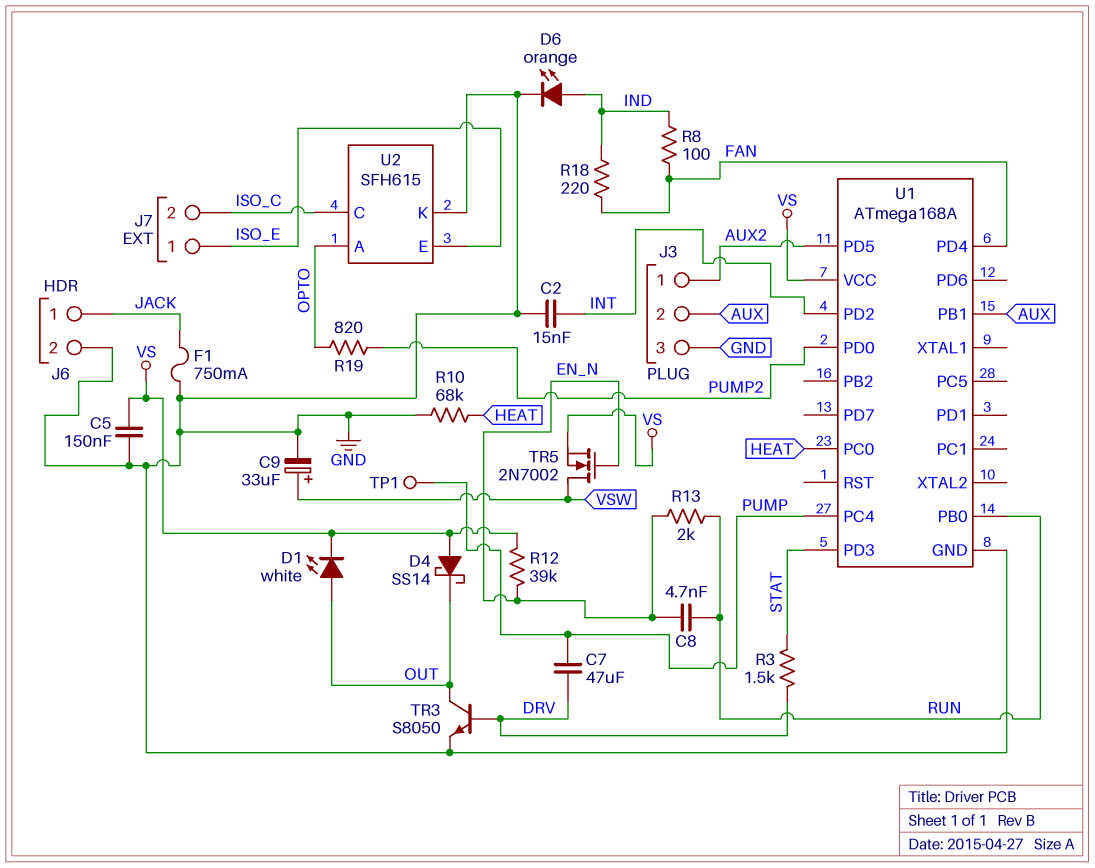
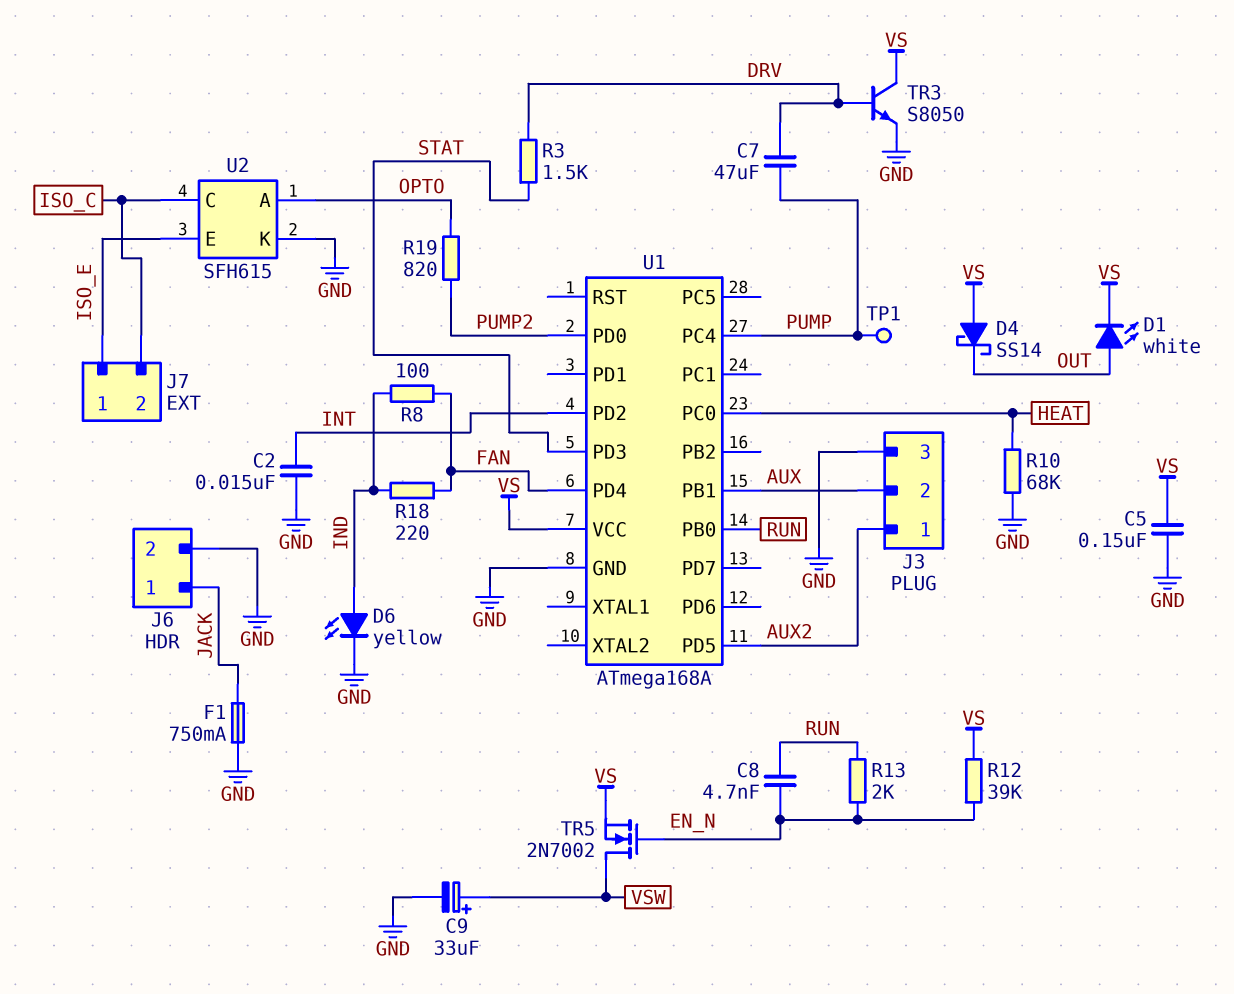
D6: LED orange (A IND, K GND) -> LED yellow (A IND, K GND)
TR3: NPN S8050 (B DRV, C OUT, E GND) -> NPN S8050 (B DRV, C VS, E GND)

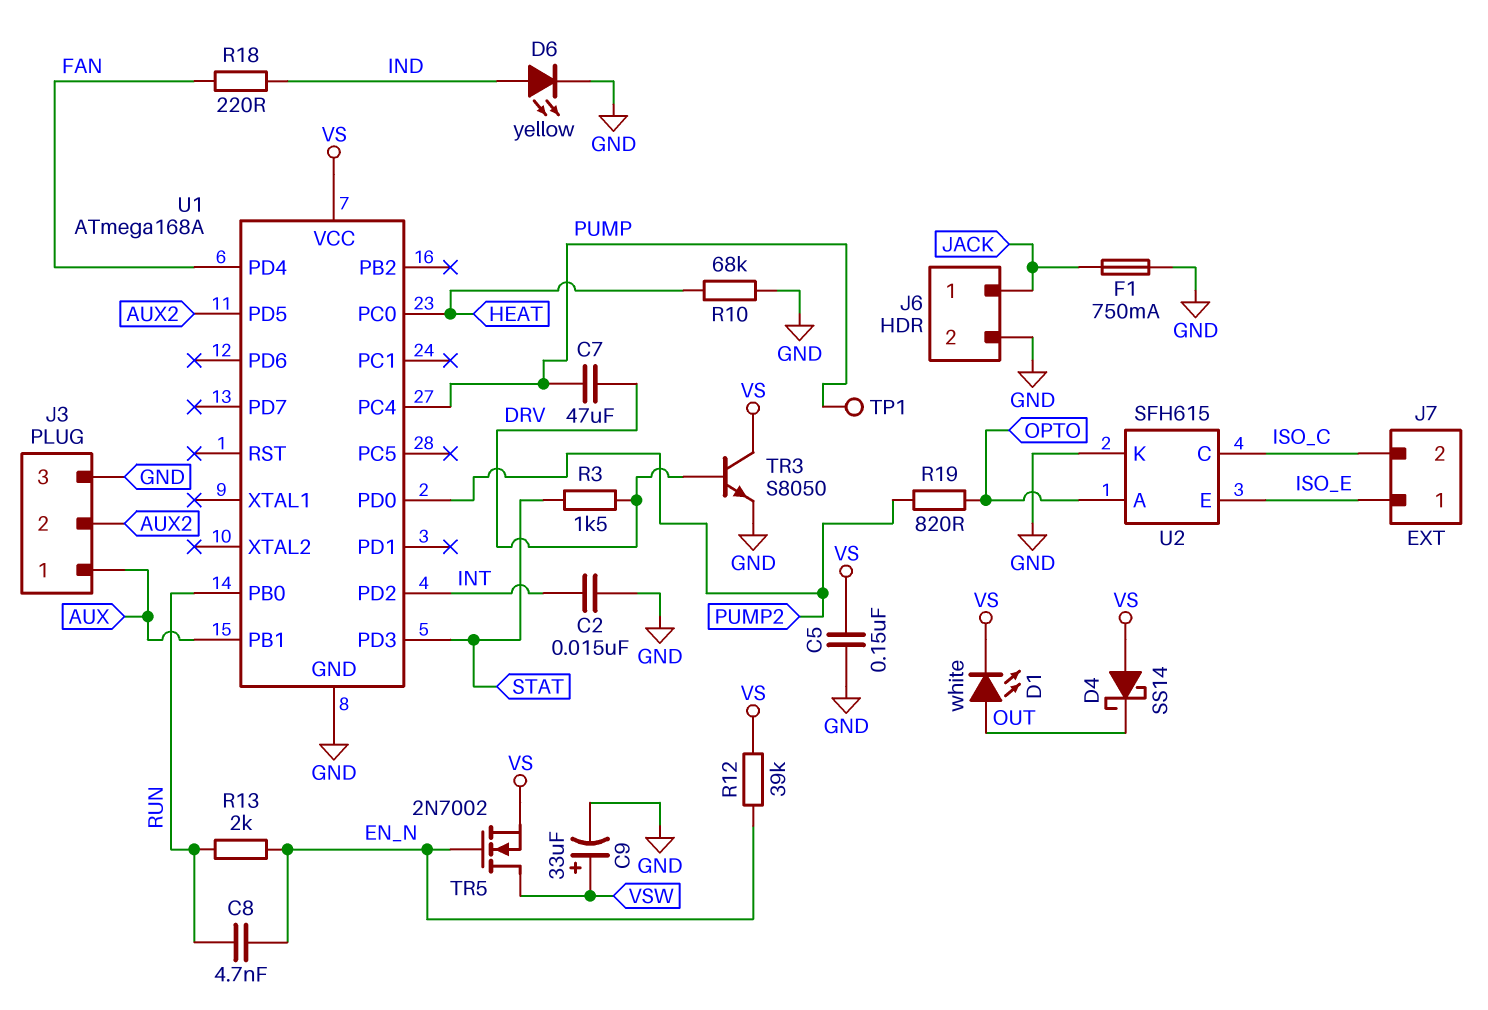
J3 pin 1: AUX2 -> AUX
J3 pin 2: AUX -> AUX2
R8: 100 (FAN, IND) -> none

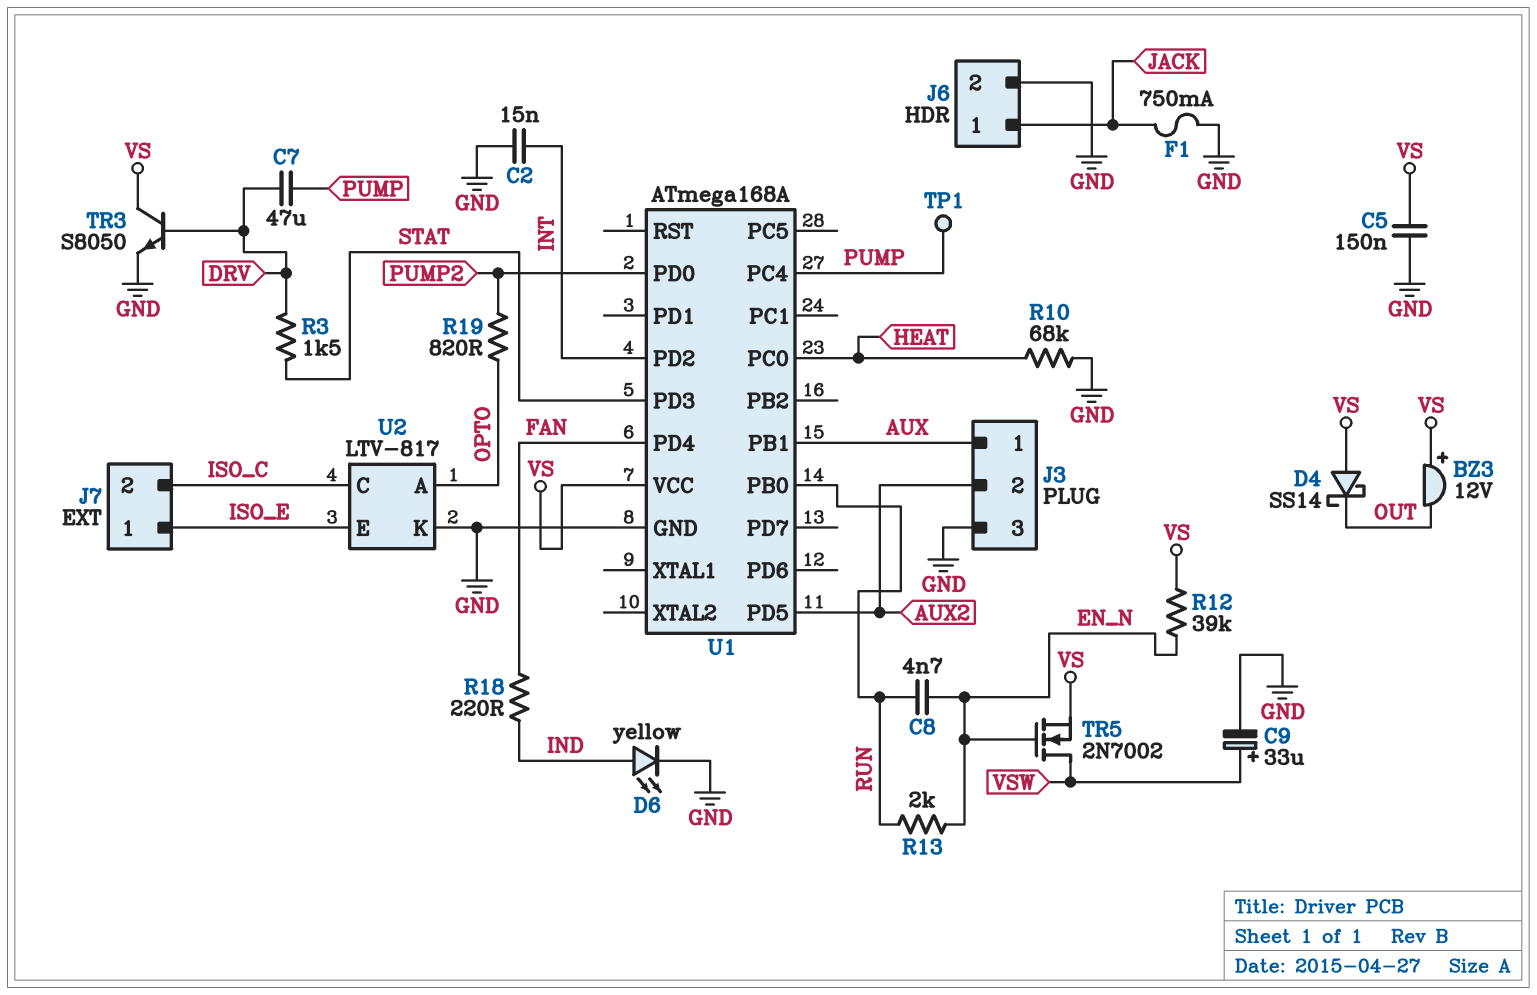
BZ3: none -> buzzer 12V (plus VS, minus OUT)
D1: LED white (A OUT, K VS) -> none
U2: SFH615 -> LTV-817

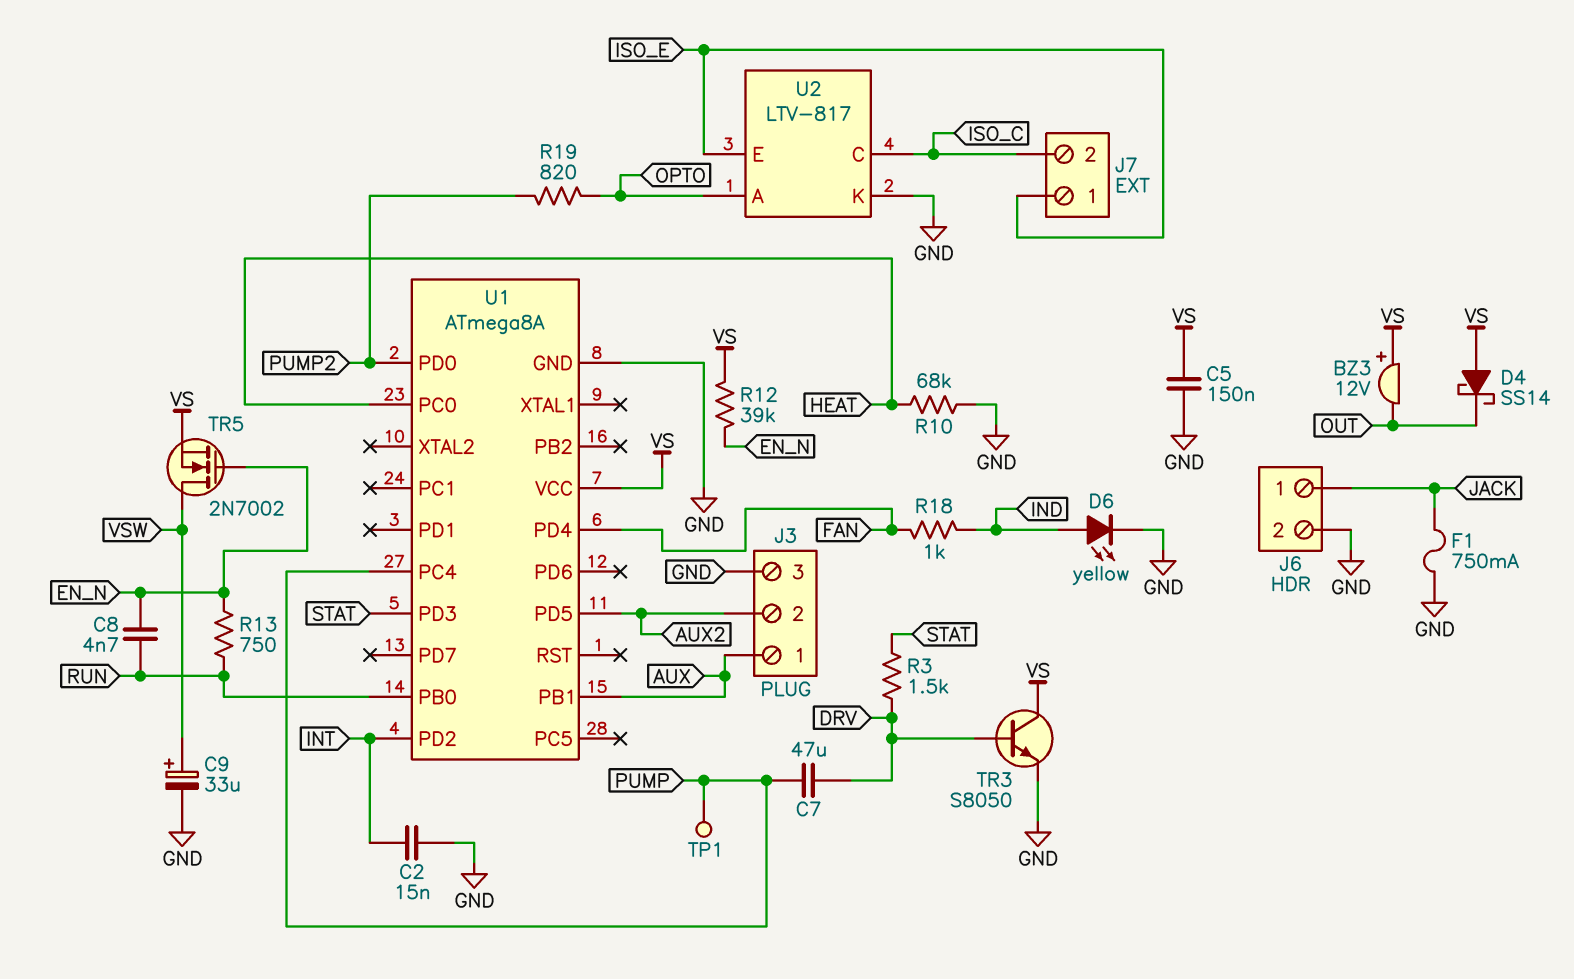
R13: 2k (EN_N, RUN) -> 750 (EN_N, RUN)
R18: 220 (FAN, IND) -> 1k (FAN, IND)
U1: ATmega168A -> ATmega8A

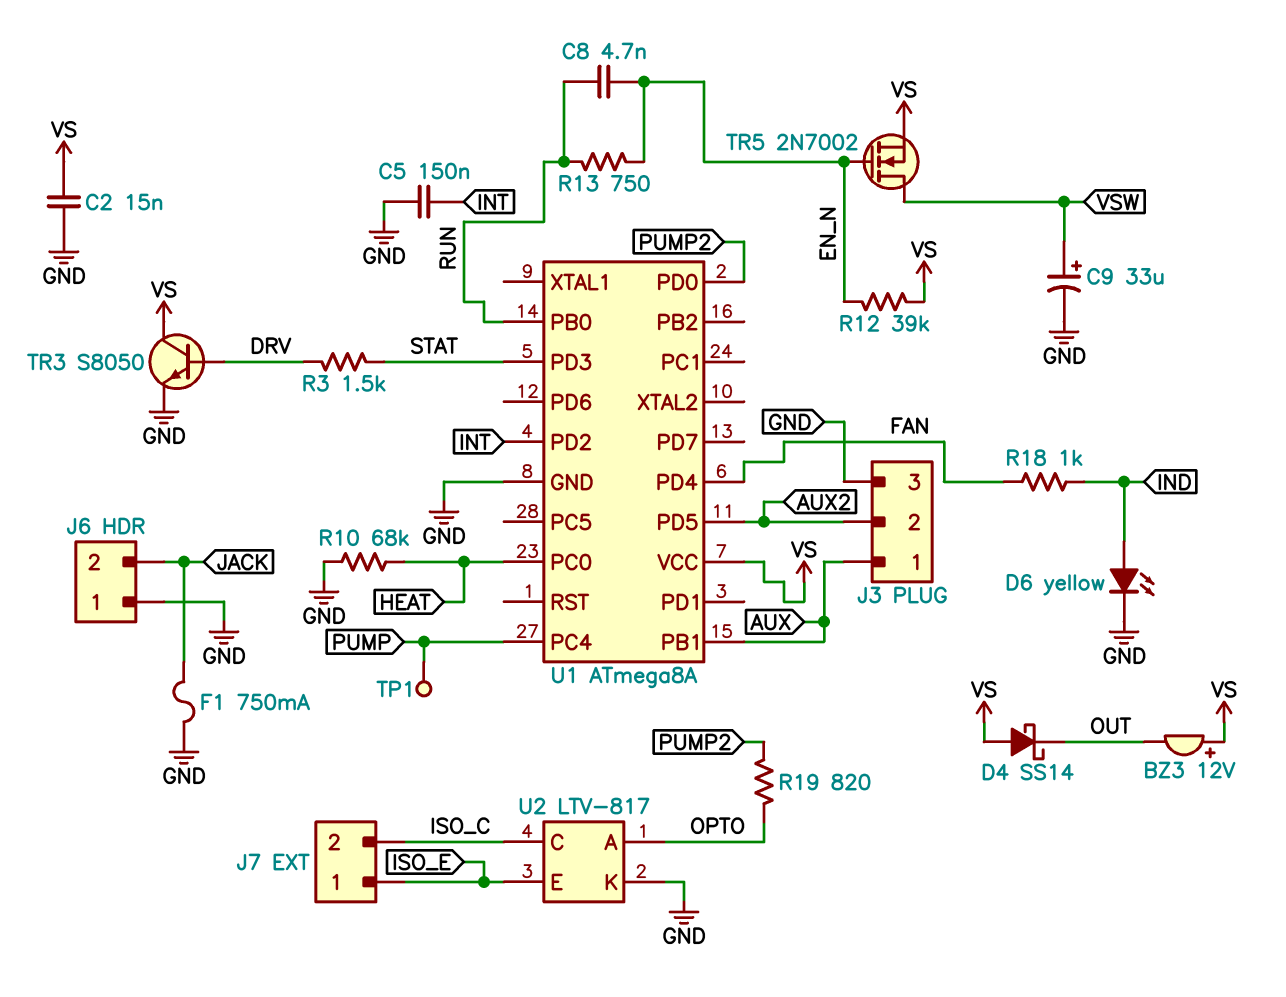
C2: 15nF (GND, INT) -> 15nF (GND, VS)
C5: 150nF (GND, VS) -> 150nF (GND, INT)
C7: 47uF (DRV, PUMP) -> none
J6 pin 1: JACK -> GND
J6 pin 2: GND -> JACK

